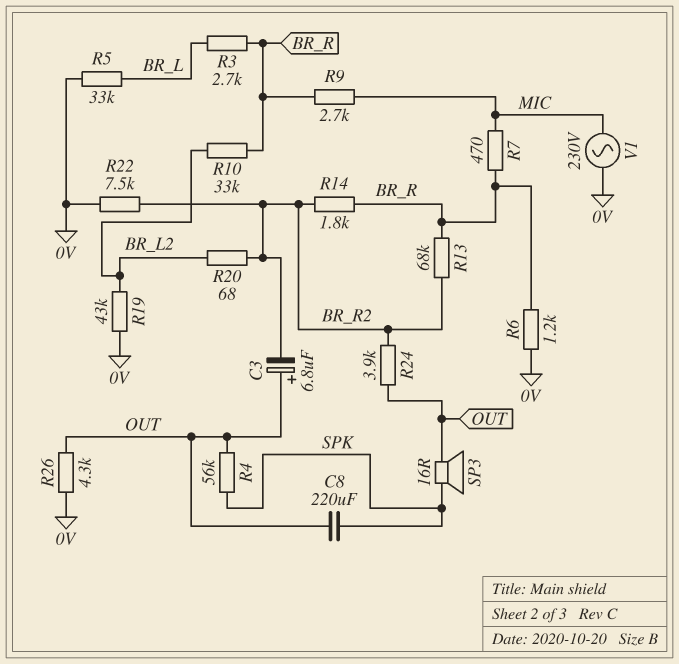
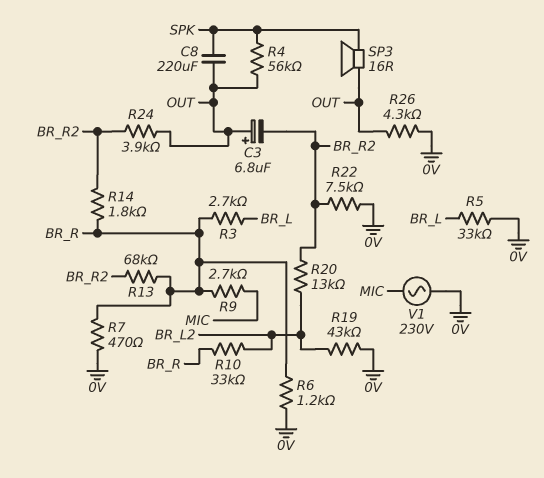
R7: 470 (BR_R, MIC) -> 470 (0V, BR_R)
R20: 68 (BR_L2, BR_R2) -> 13k (BR_L2, BR_R2)

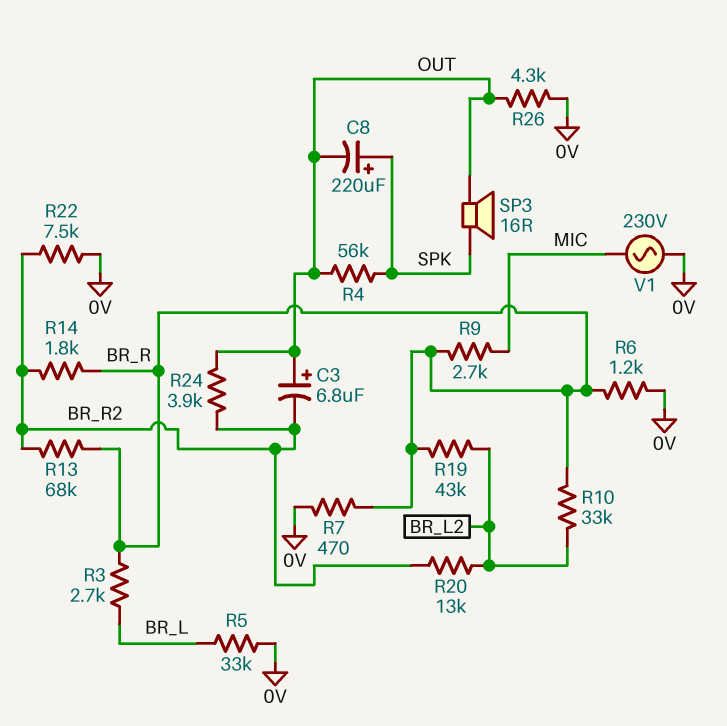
C8: 220uF (OUT, SPK) -> 220uF (plus SPK, minus OUT)
R19: 43k (0V, BR_L2) -> 43k (BR_L2, BR_R)

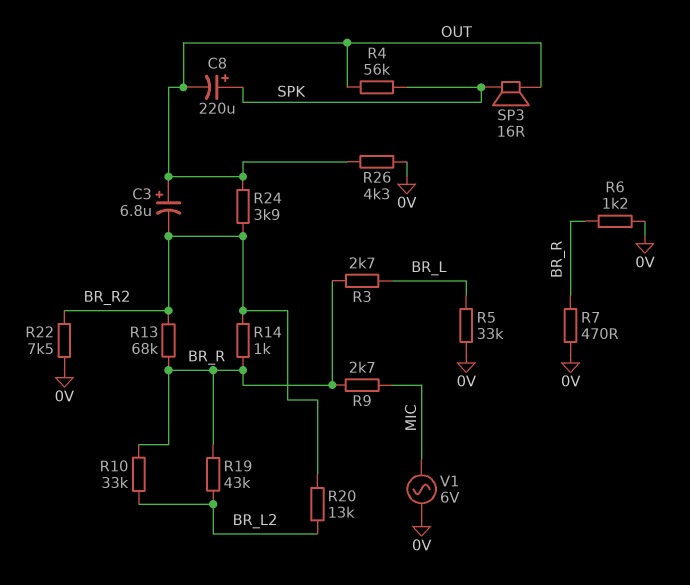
R14: 1.8k (BR_R, BR_R2) -> 1k (BR_R, BR_R2)
V1: AC 230V (0V, MIC) -> AC 6V (0V, MIC)

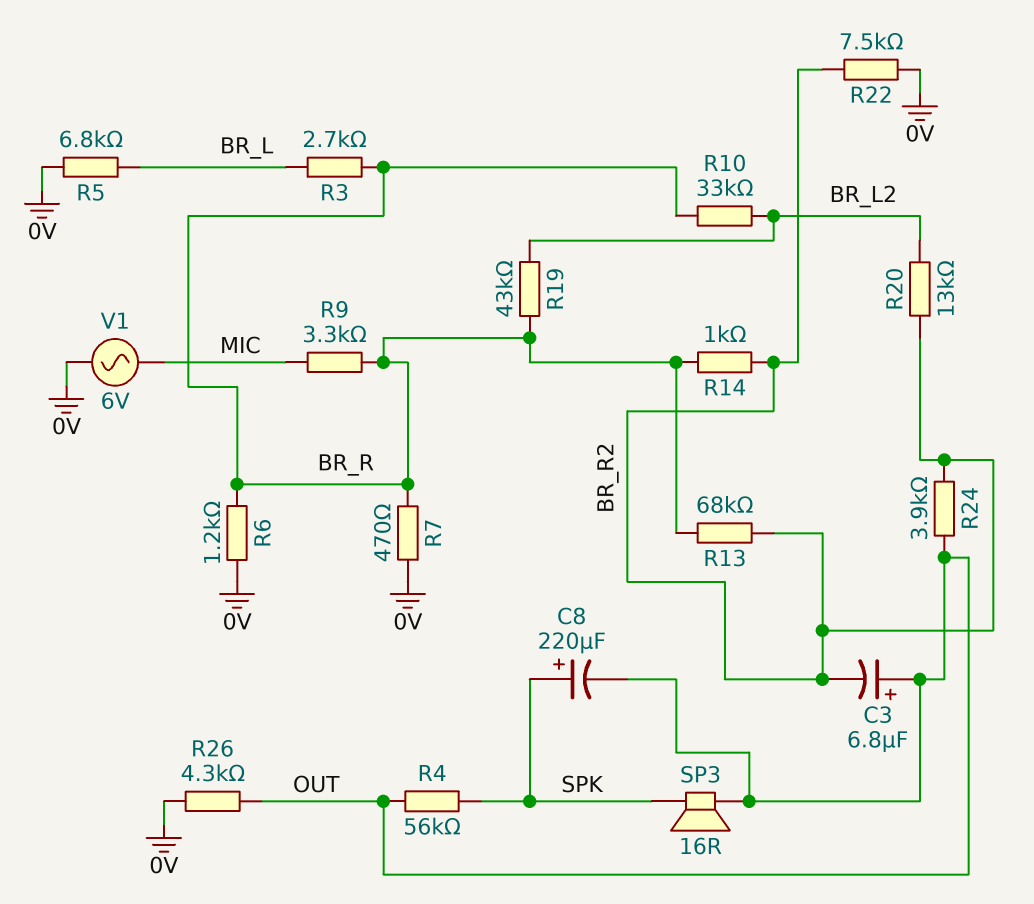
R5: 33k (0V, BR_L) -> 6.8k (0V, BR_L)
R9: 2.7k (BR_R, MIC) -> 3.3k (BR_R, MIC)

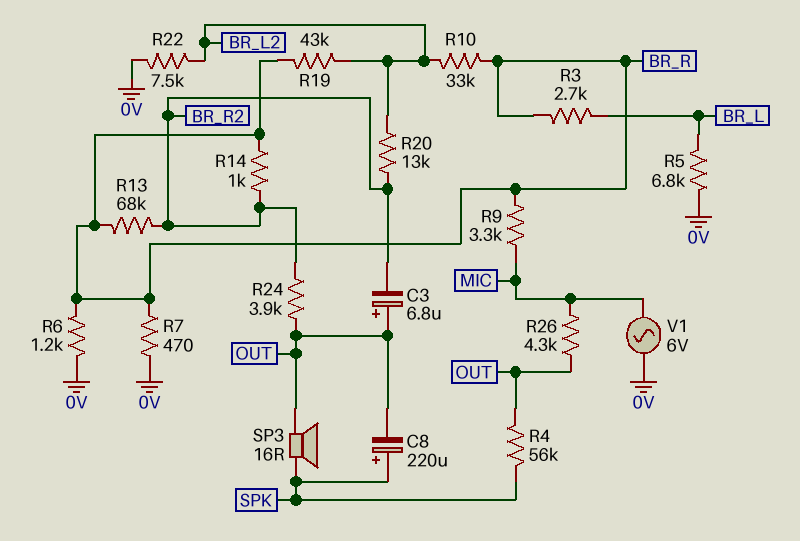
R22: 7.5k (0V, BR_R2) -> 7.5k (0V, BR_L2)
R26: 4.3k (0V, OUT) -> 4.3k (MIC, OUT)

